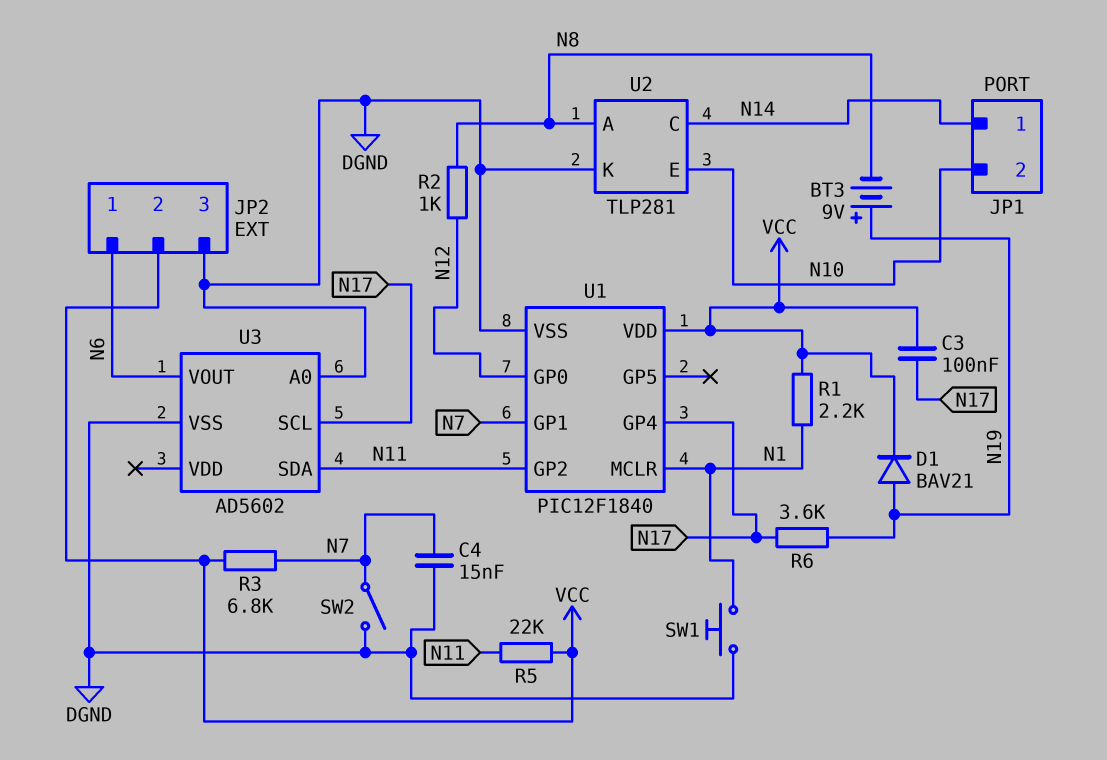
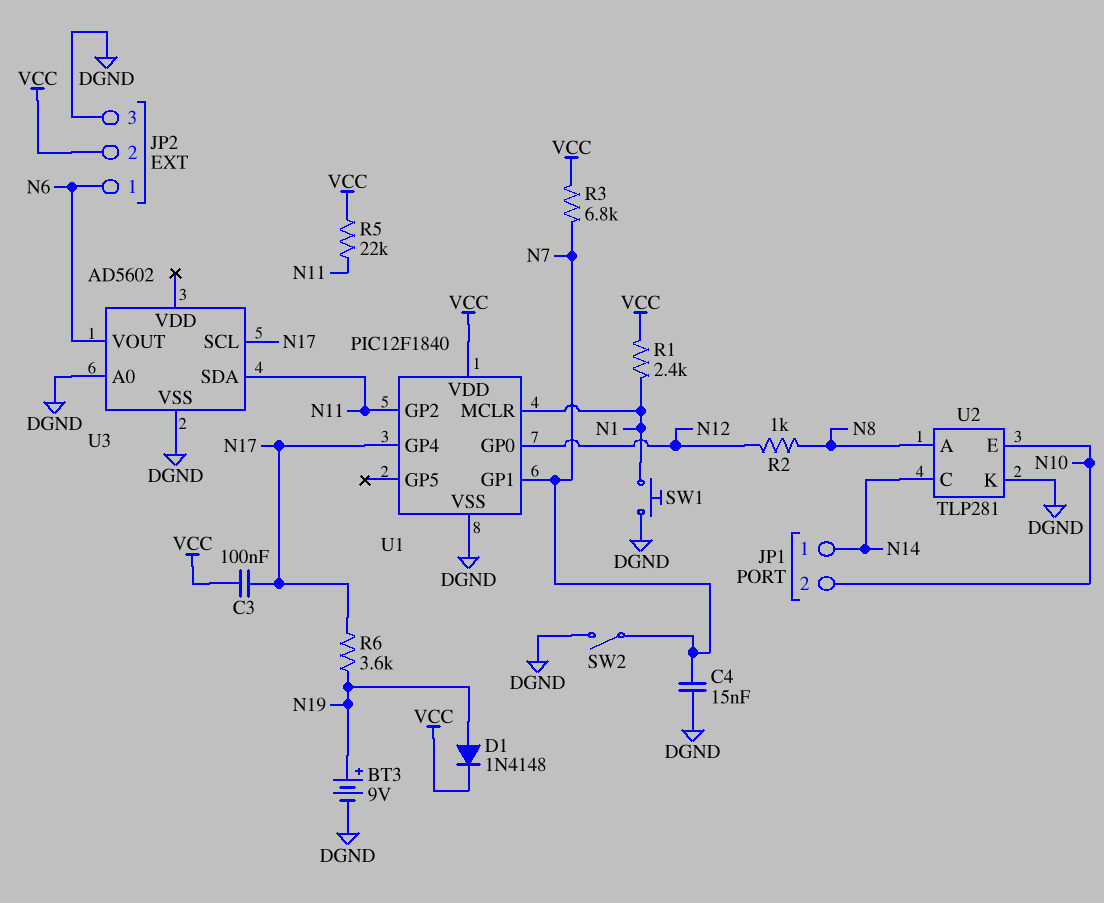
BT3: 9V (plus N19, minus N8) -> 9V (plus N19, minus DGND)
D1: diode BAV21 (A N19, K VCC) -> diode 1N4148 (A N19, K VCC)
R1: 2.2k (N1, VCC) -> 2.4k (N1, VCC)

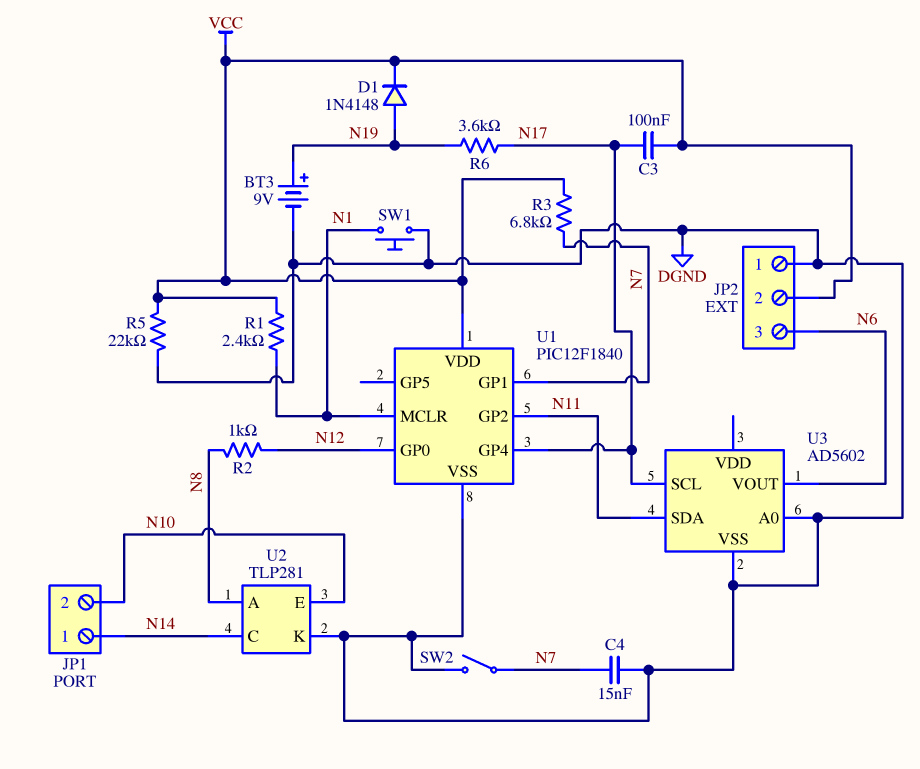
JP2 pin 1: N6 -> DGND
JP2 pin 3: DGND -> N6
R5: 22k (N11, VCC) -> 22k (DGND, VCC)

